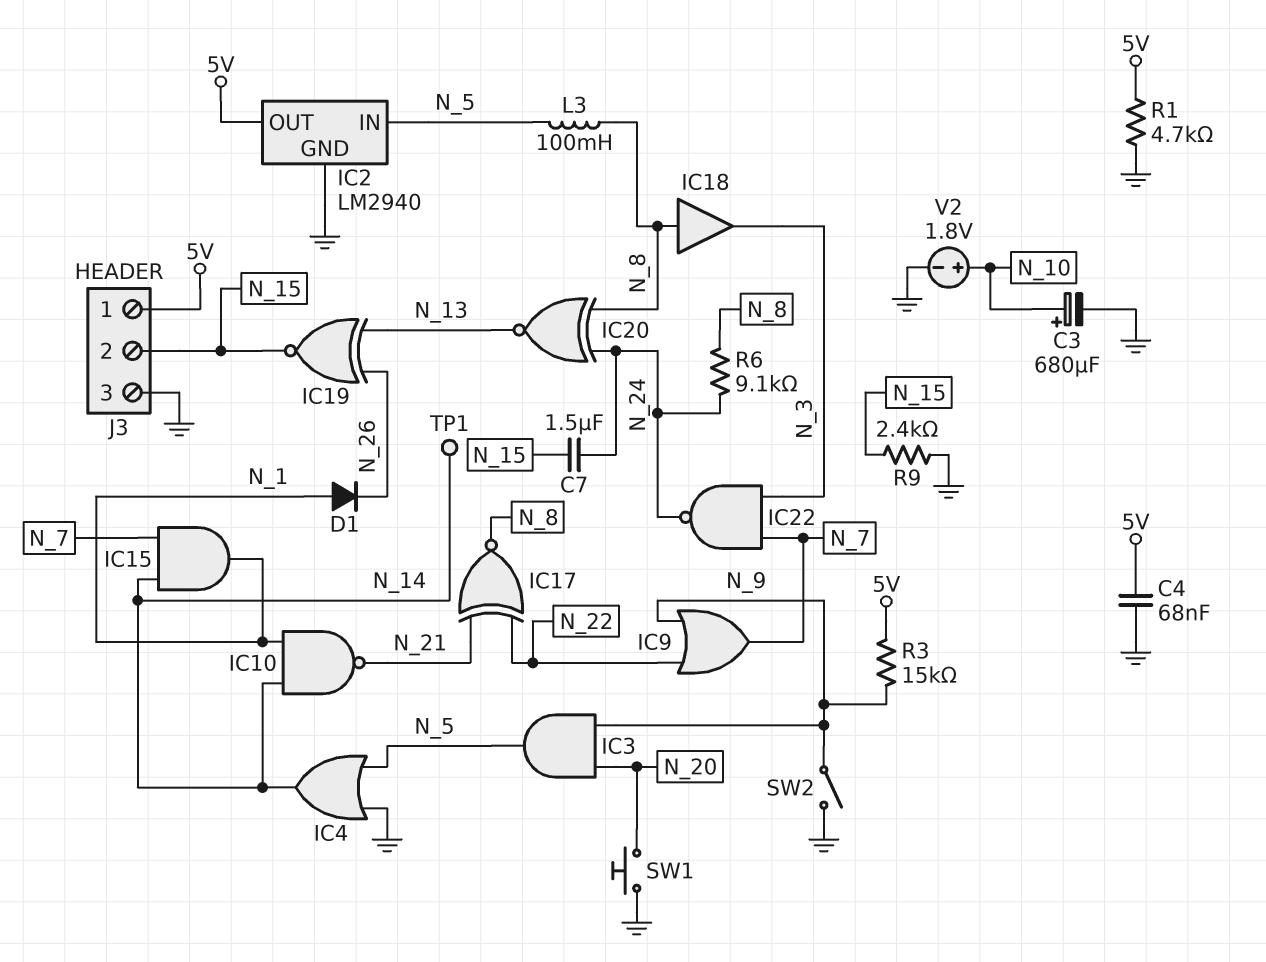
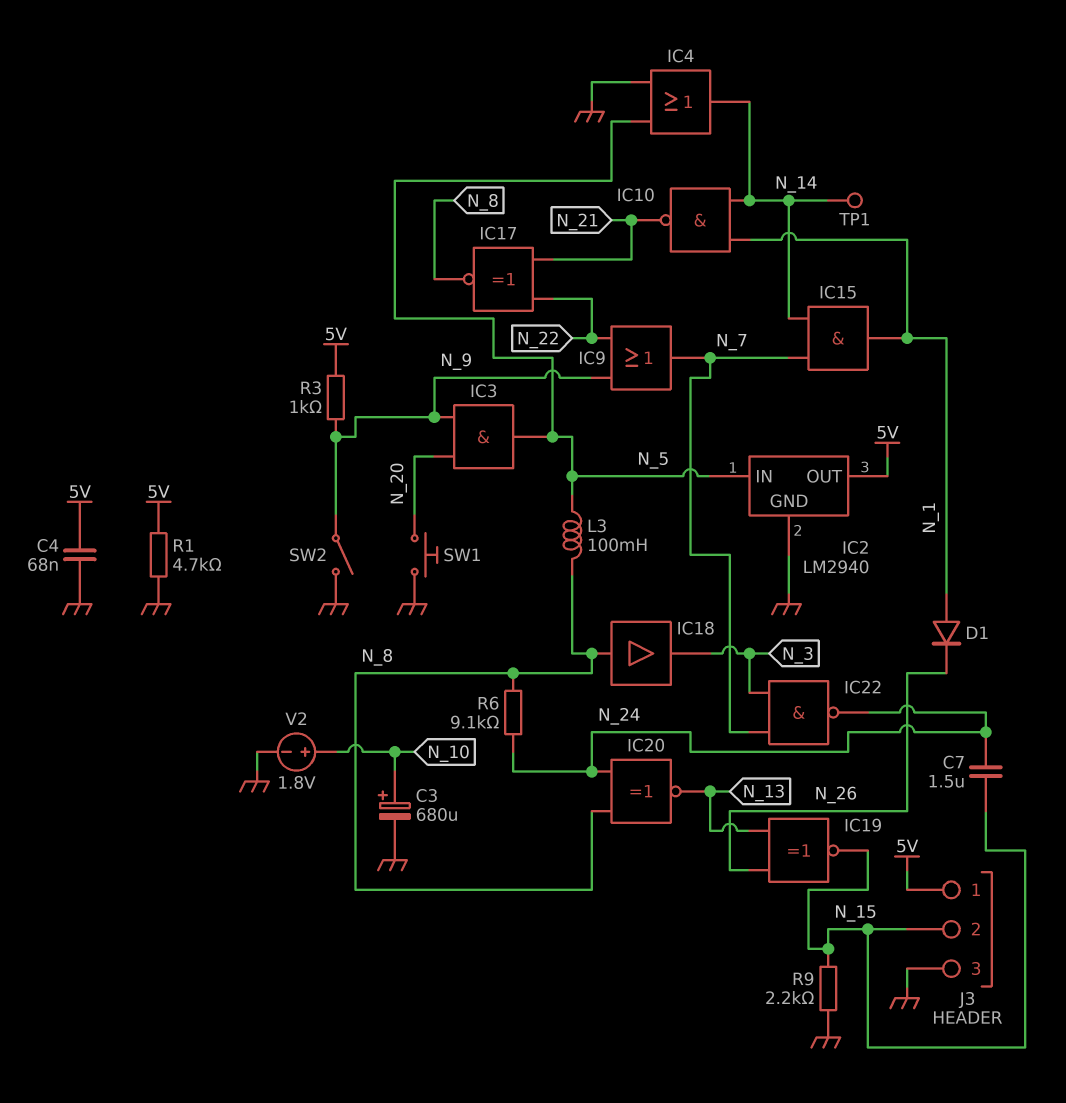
R3: 15k (5V, N_9) -> 1k (5V, N_9)
R9: 2.4k (GND, N_15) -> 2.2k (GND, N_15)

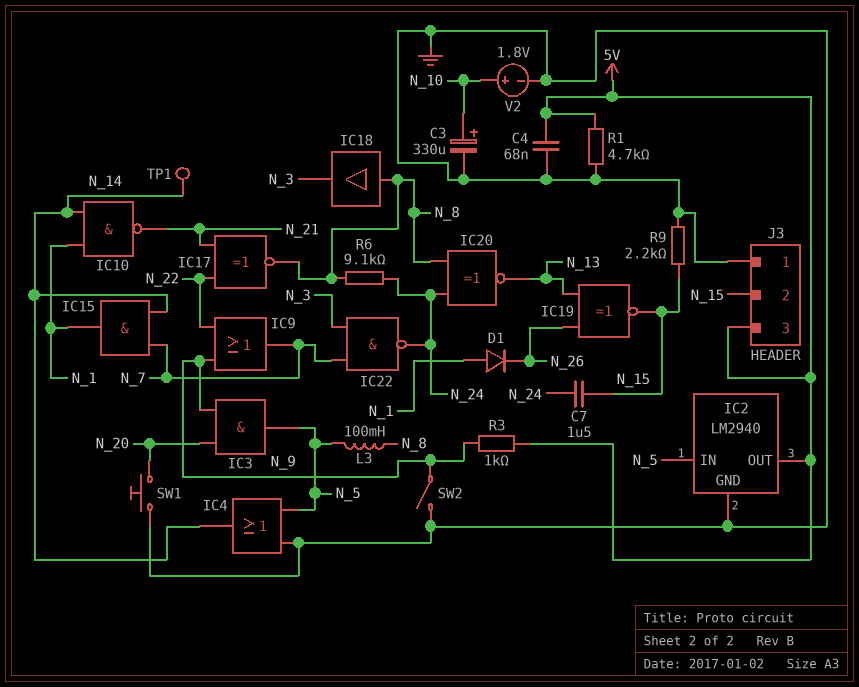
C3: 680uF (plus N_10, minus GND) -> 330uF (plus N_10, minus GND)
J3 pin 1: 5V -> GND
J3 pin 3: GND -> 5V

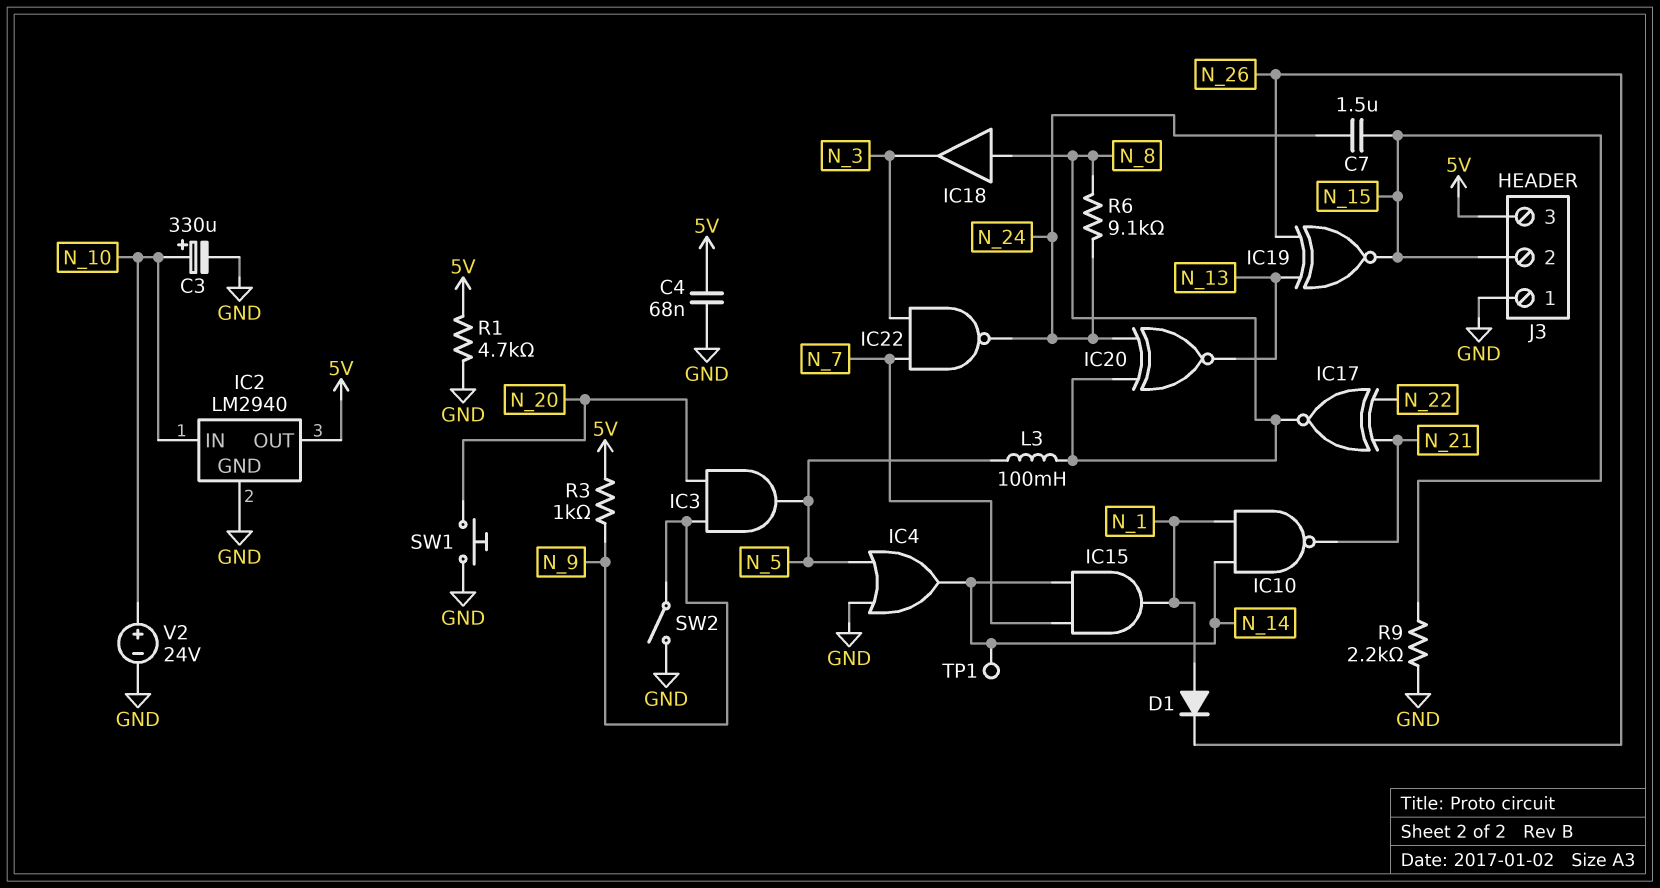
IC2 pin IN: N_5 -> N_10
IC9: OR (in N_9, in N_22, out N_7) -> none
V2: 1.8V (plus N_10, minus GND) -> 24V (plus N_10, minus GND)

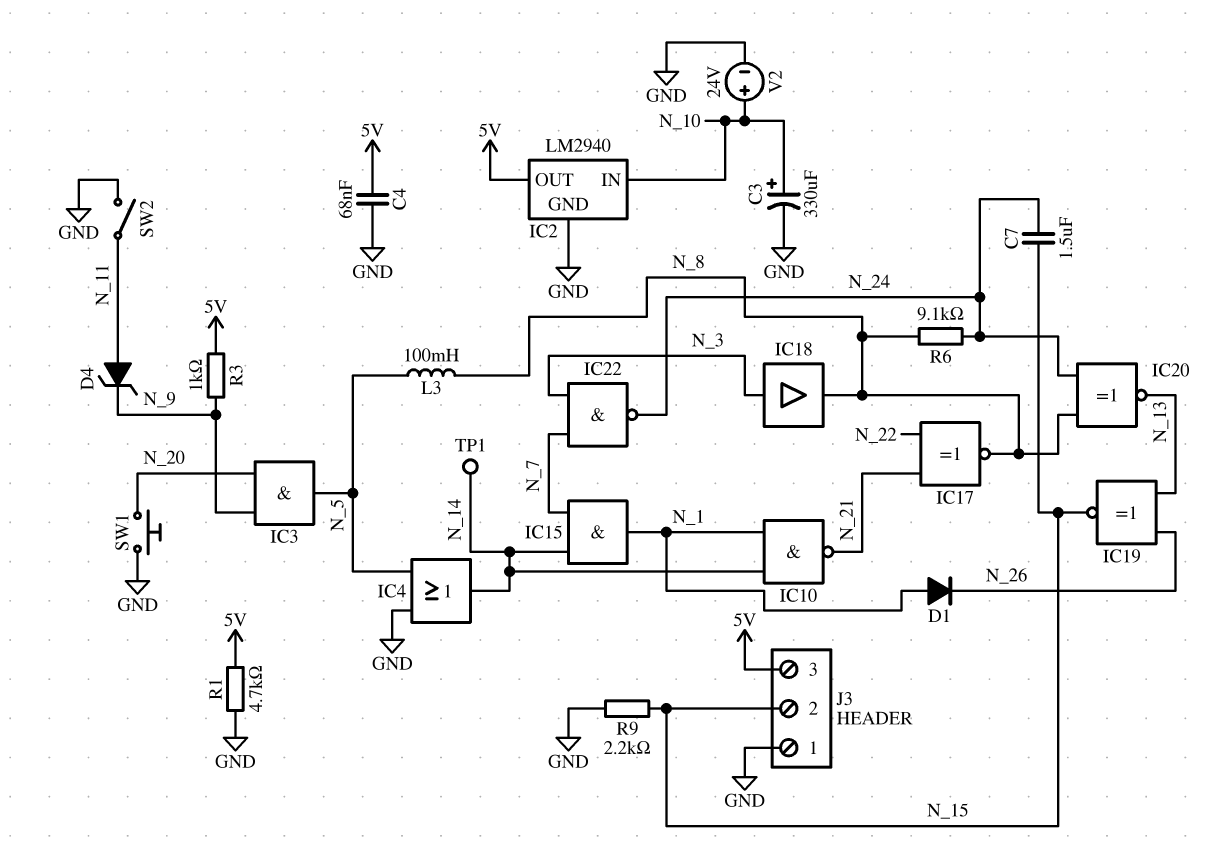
D4: none -> zener (A N_11, K N_9)
IC18: buffer (in N_8, out N_3) -> buffer (in N_3, out N_8)
SW2: switch (GND, N_9) -> switch (GND, N_11)

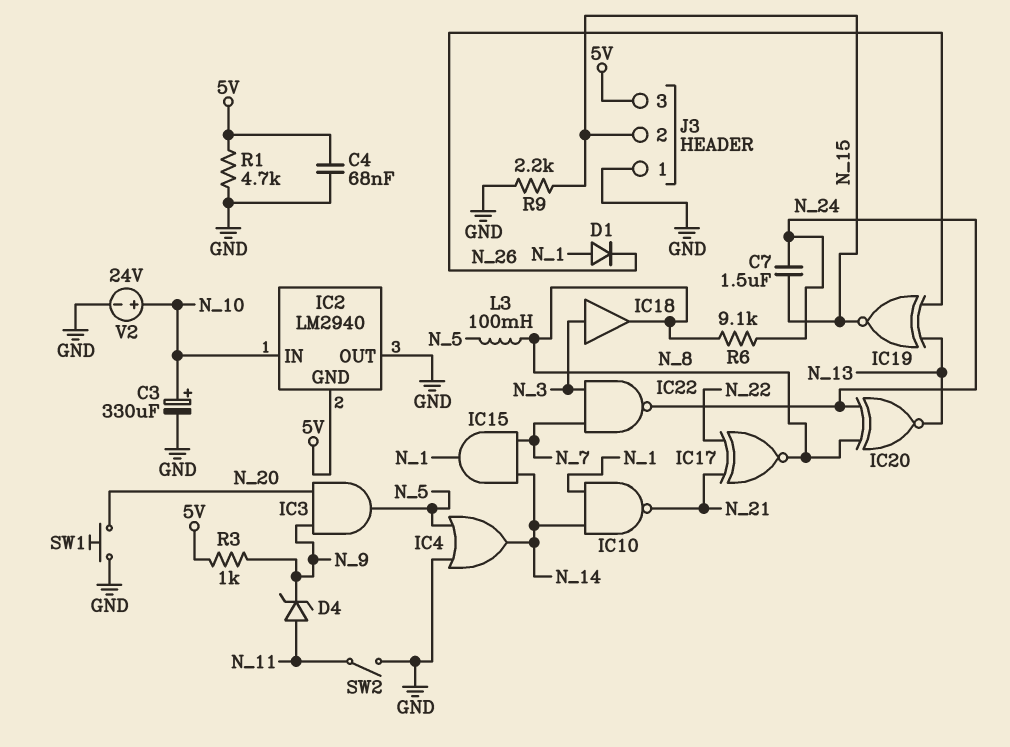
IC2 pin GND: GND -> 5V
IC2 pin OUT: 5V -> GND
TP1: test point (N_14) -> none

